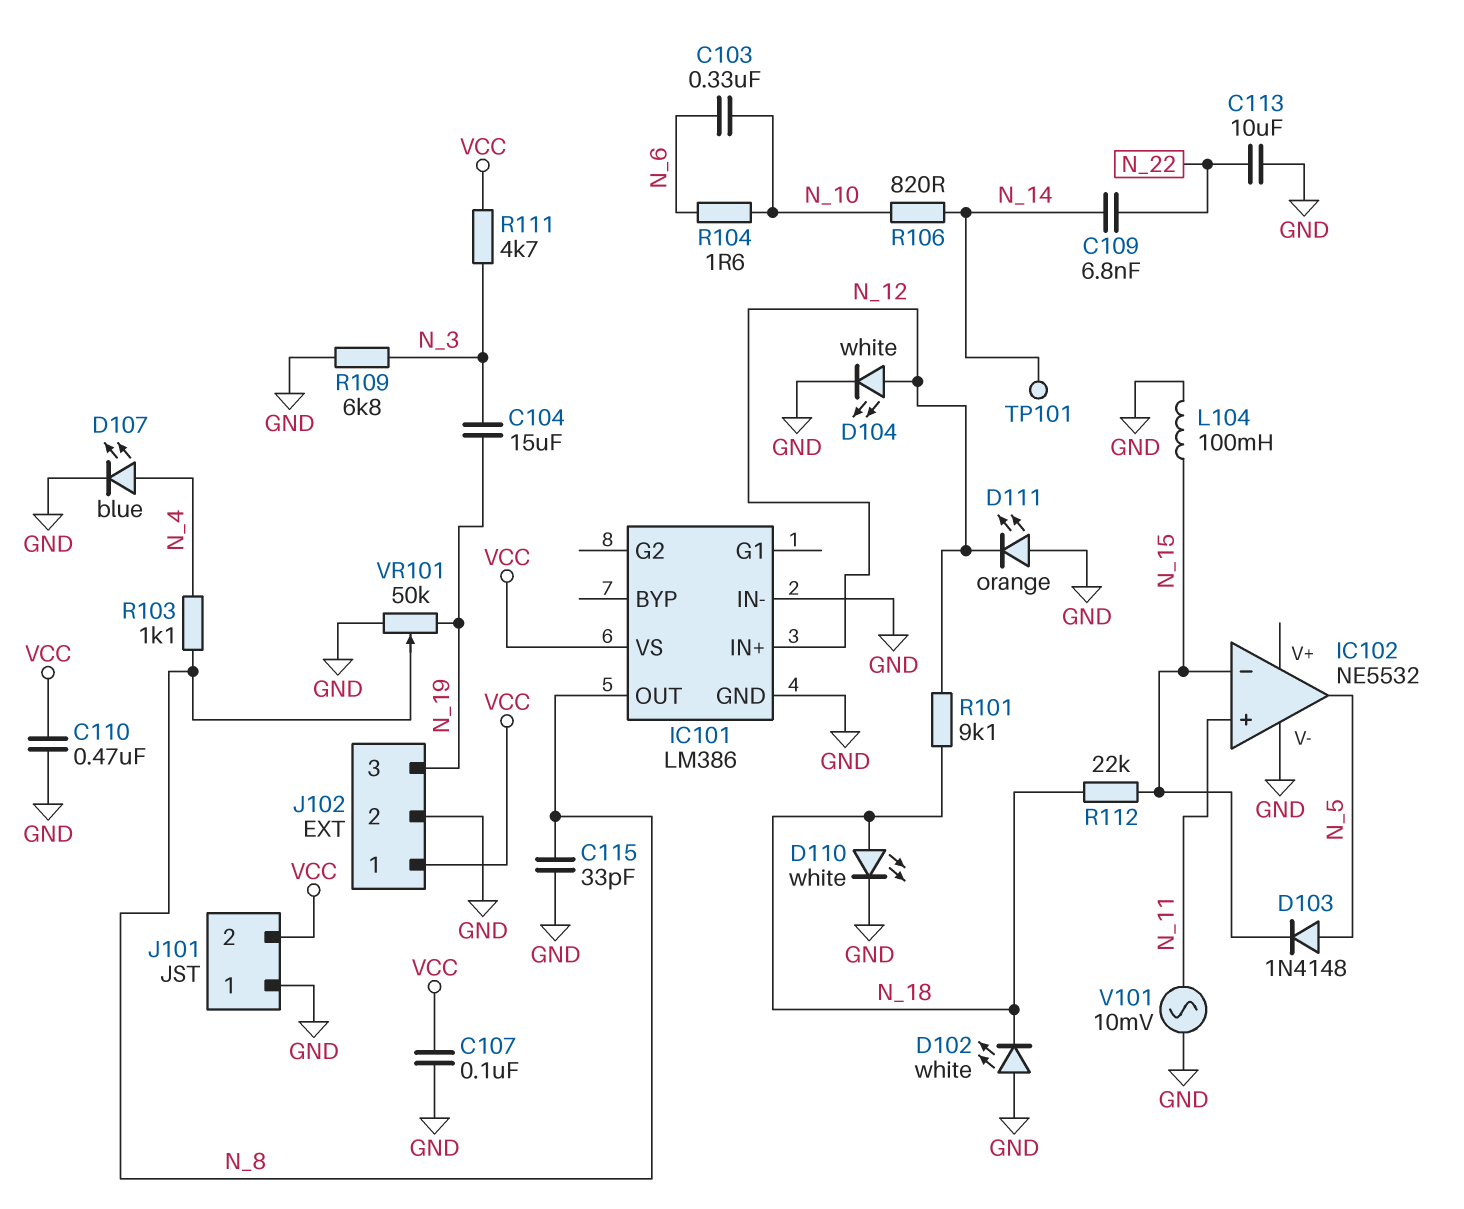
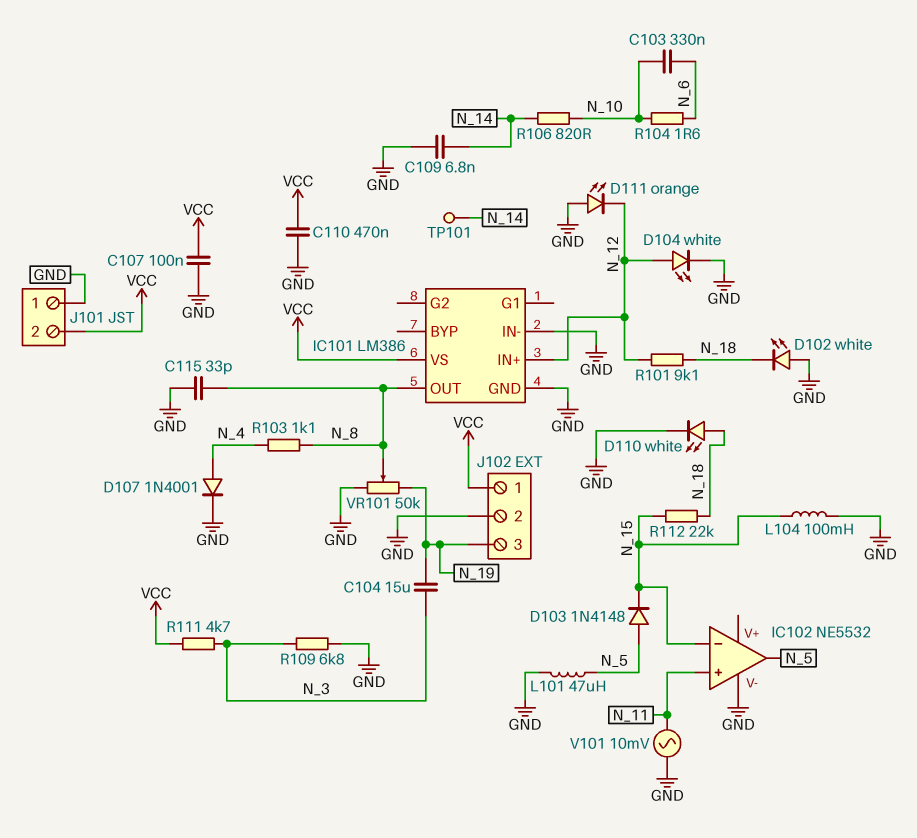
C109: 6.8nF (N_14, N_22) -> 6.8nF (GND, N_14)
C113: 10uF (GND, N_22) -> none
D107: LED blue (A N_4, K GND) -> diode 1N4001 (A N_4, K GND)
L101: none -> 47uH (GND, N_5)

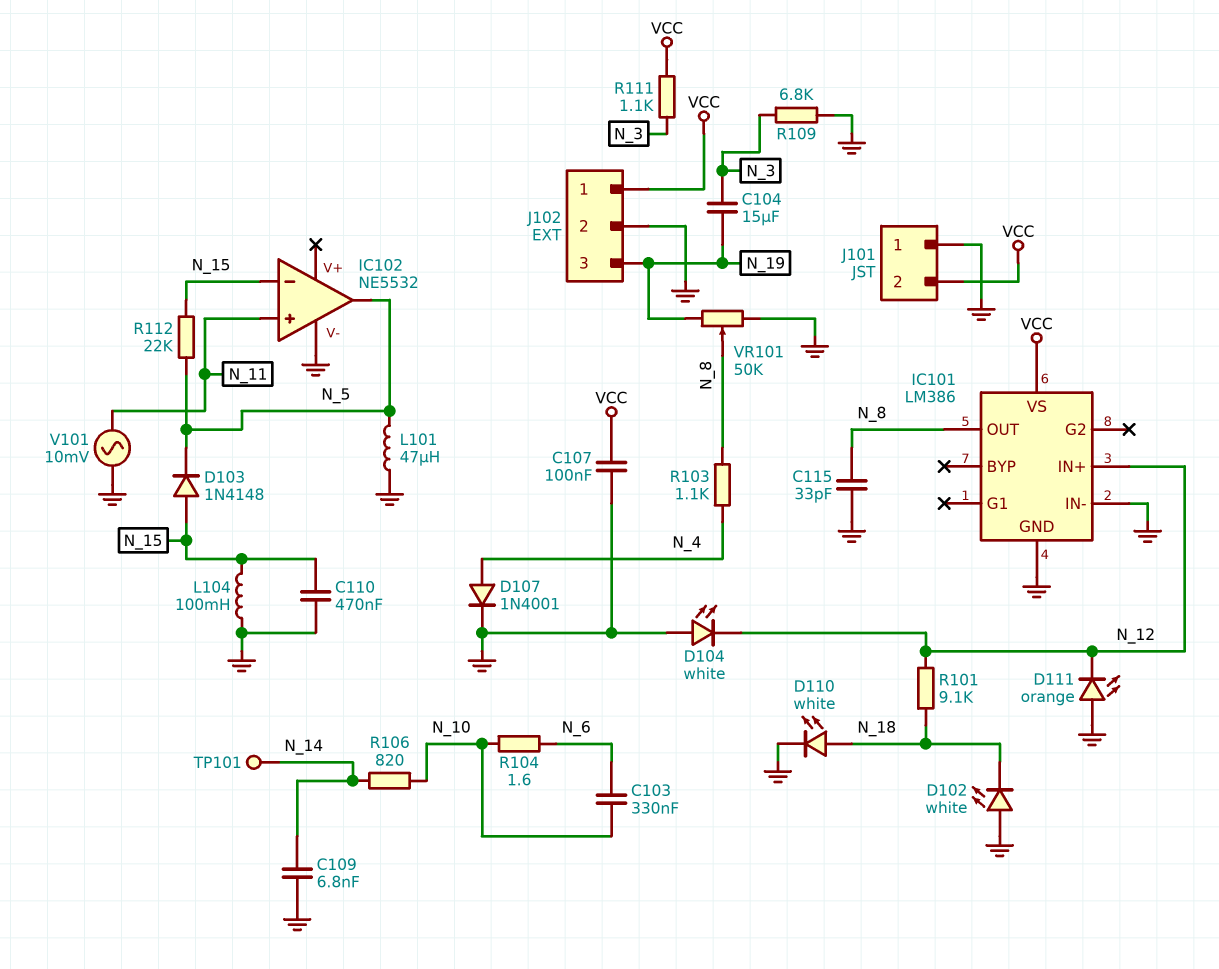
C110: 470nF (GND, VCC) -> 470nF (GND, N_15)
D103: diode 1N4148 (A N_5, K N_15) -> diode 1N4148 (A N_15, K N_5)
D104: LED white (A N_12, K GND) -> LED white (A GND, K N_12)
R111: 4.7k (N_3, VCC) -> 1.1k (N_3, VCC)
R112: 22k (N_15, N_18) -> 22k (N_5, N_15)

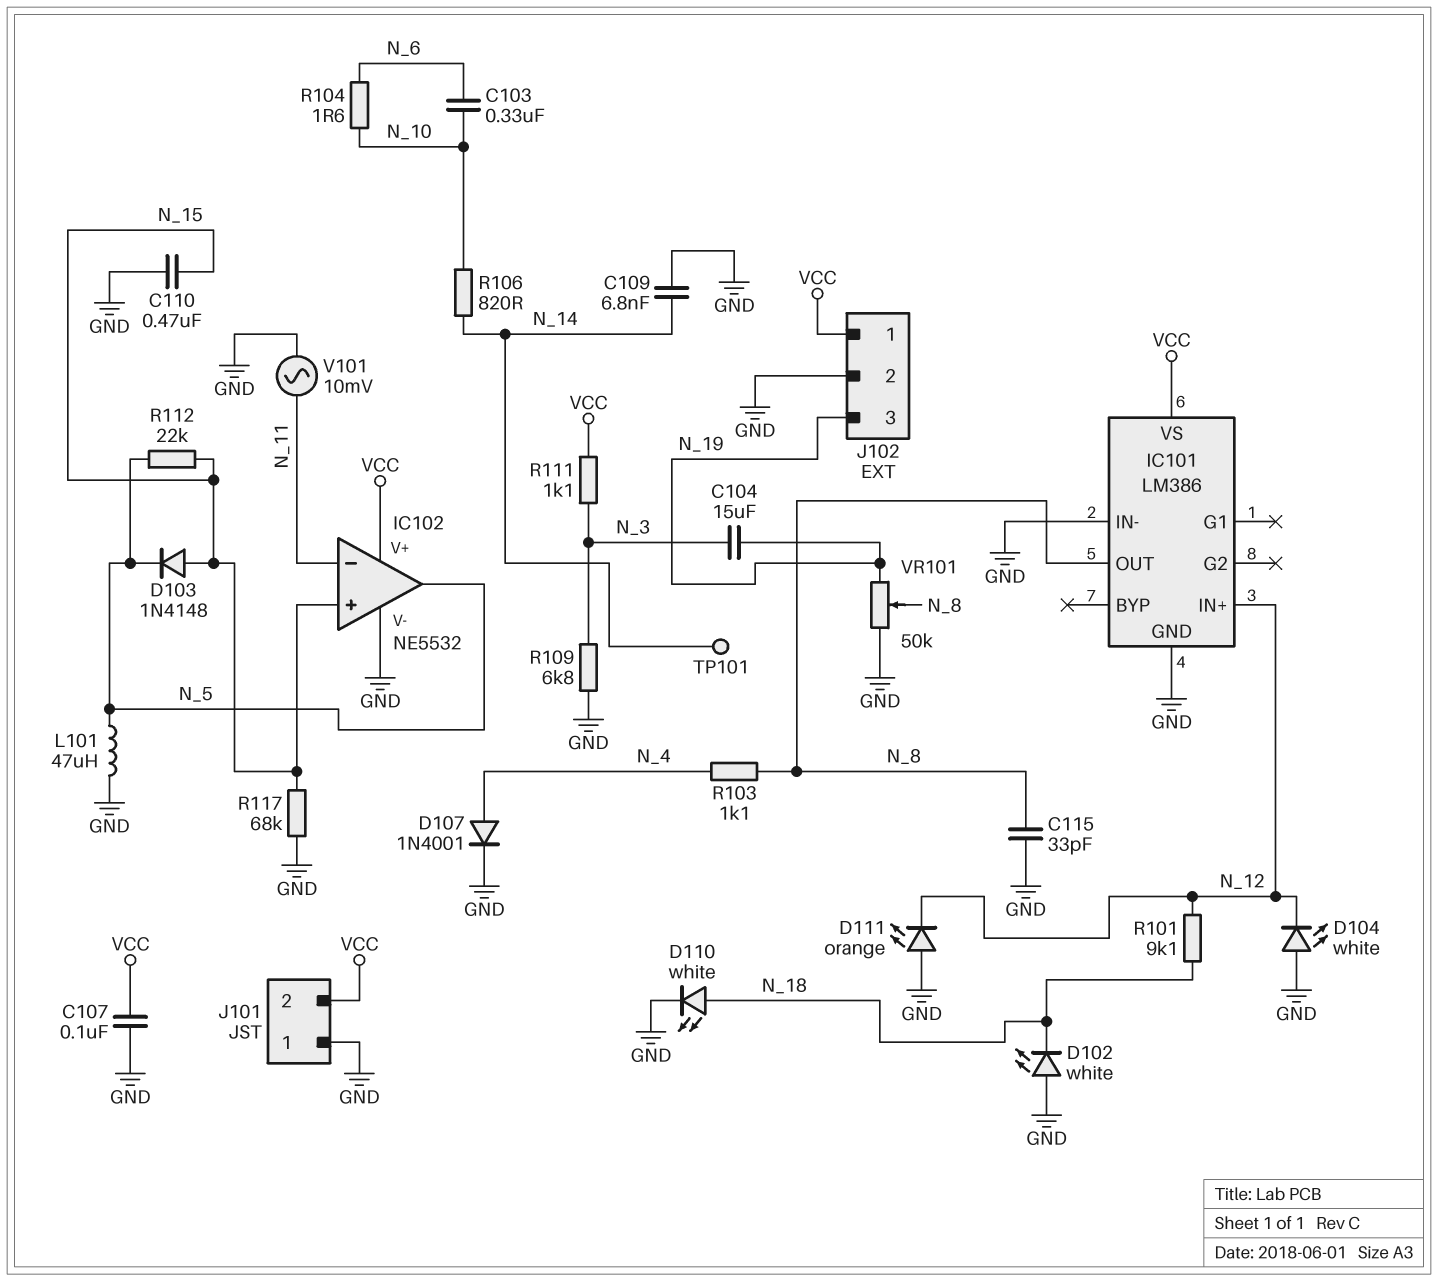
IC102 pin V+: none -> VCC
IC102 pin in+: N_11 -> N_15
IC102 pin in-: N_15 -> N_11
L104: 100mH (GND, N_15) -> none
R117: none -> 68k (GND, N_15)

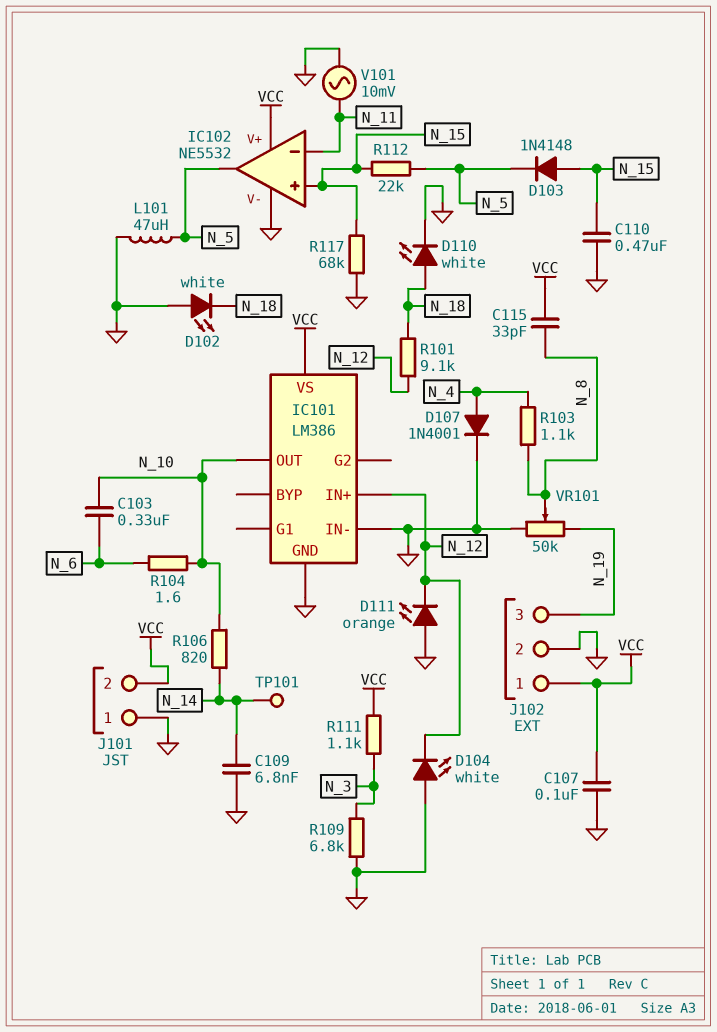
C104: 15uF (N_3, N_19) -> none
C115: 33pF (GND, N_8) -> 33pF (N_8, VCC)
IC101 pin OUT: N_8 -> N_10

